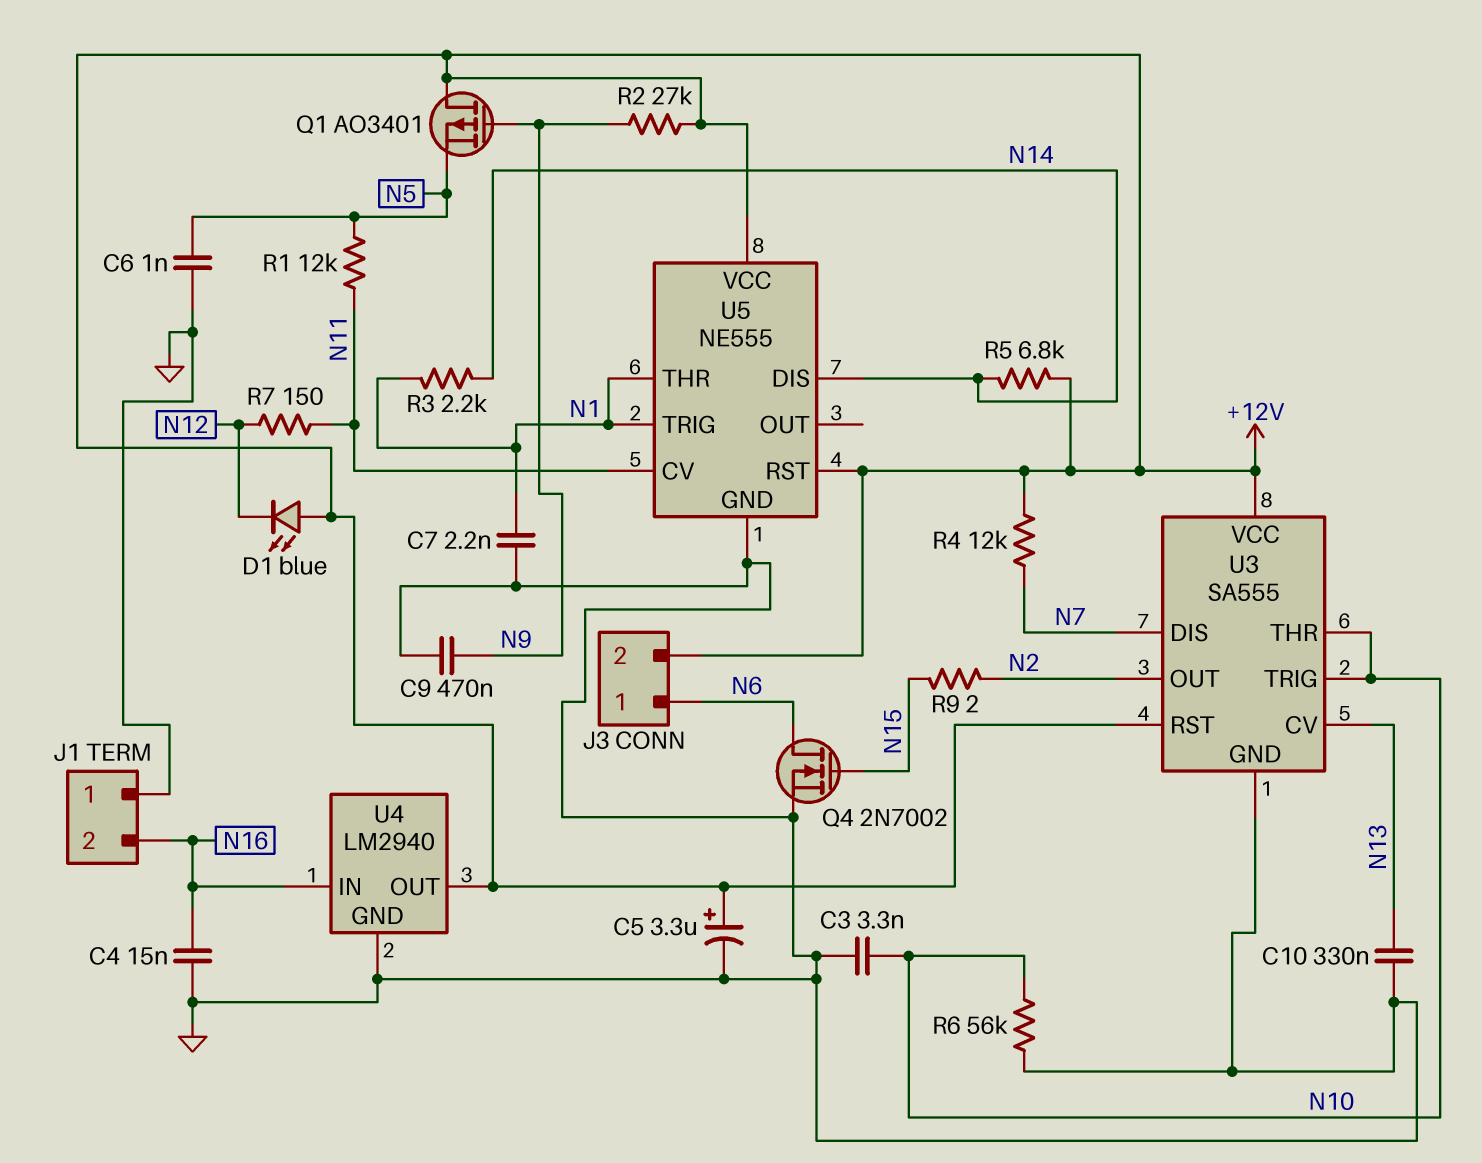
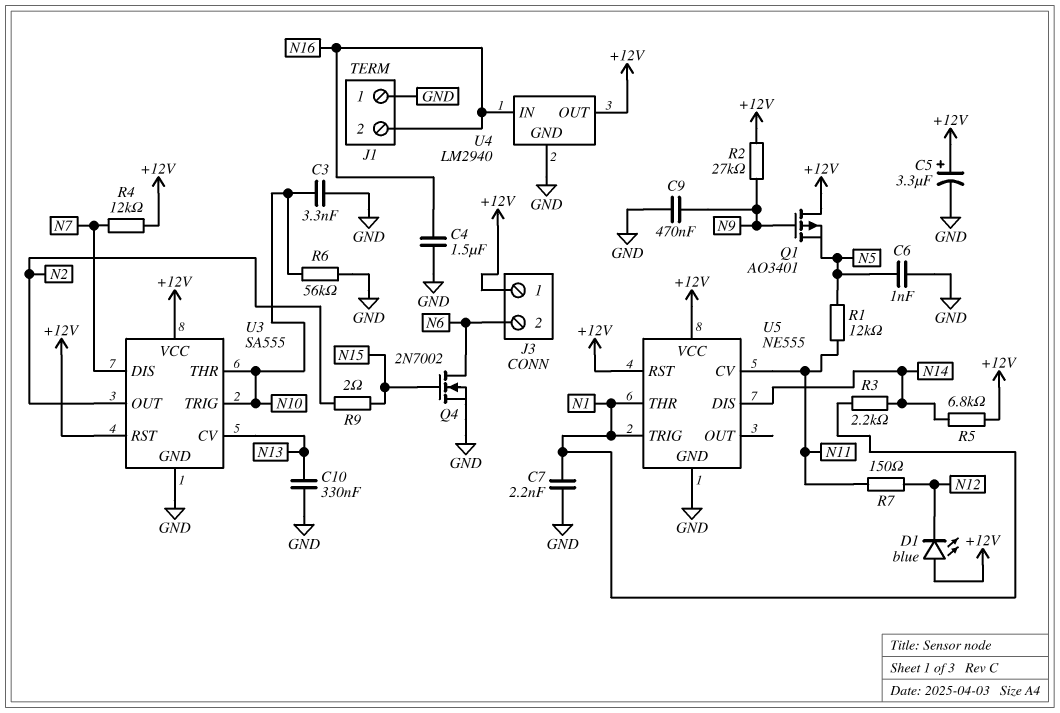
C4: 15nF (GND, N16) -> 1.5uF (GND, N16)
J3 pin 1: N6 -> +12V
J3 pin 2: +12V -> N6

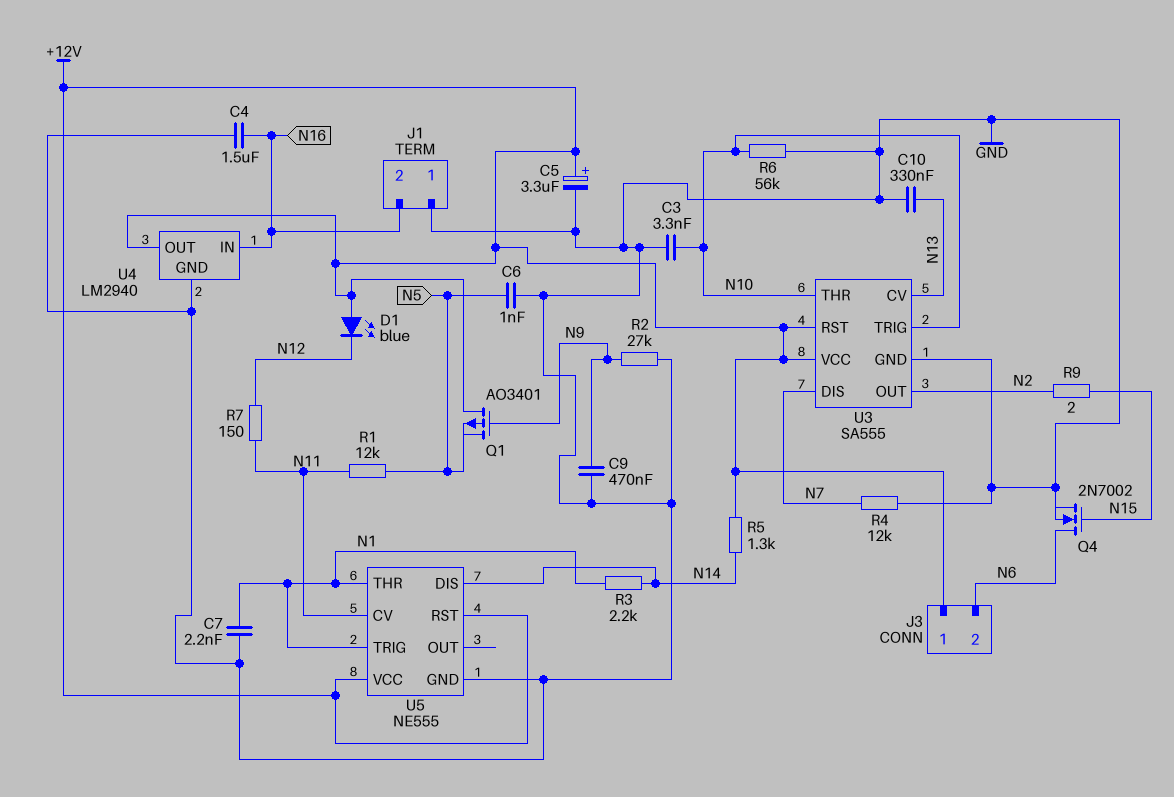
R2: 27k (+12V, N9) -> 27k (GND, N9)
R4: 12k (+12V, N7) -> 12k (GND, N7)
R5: 6.8k (+12V, N14) -> 1.3k (+12V, N14)

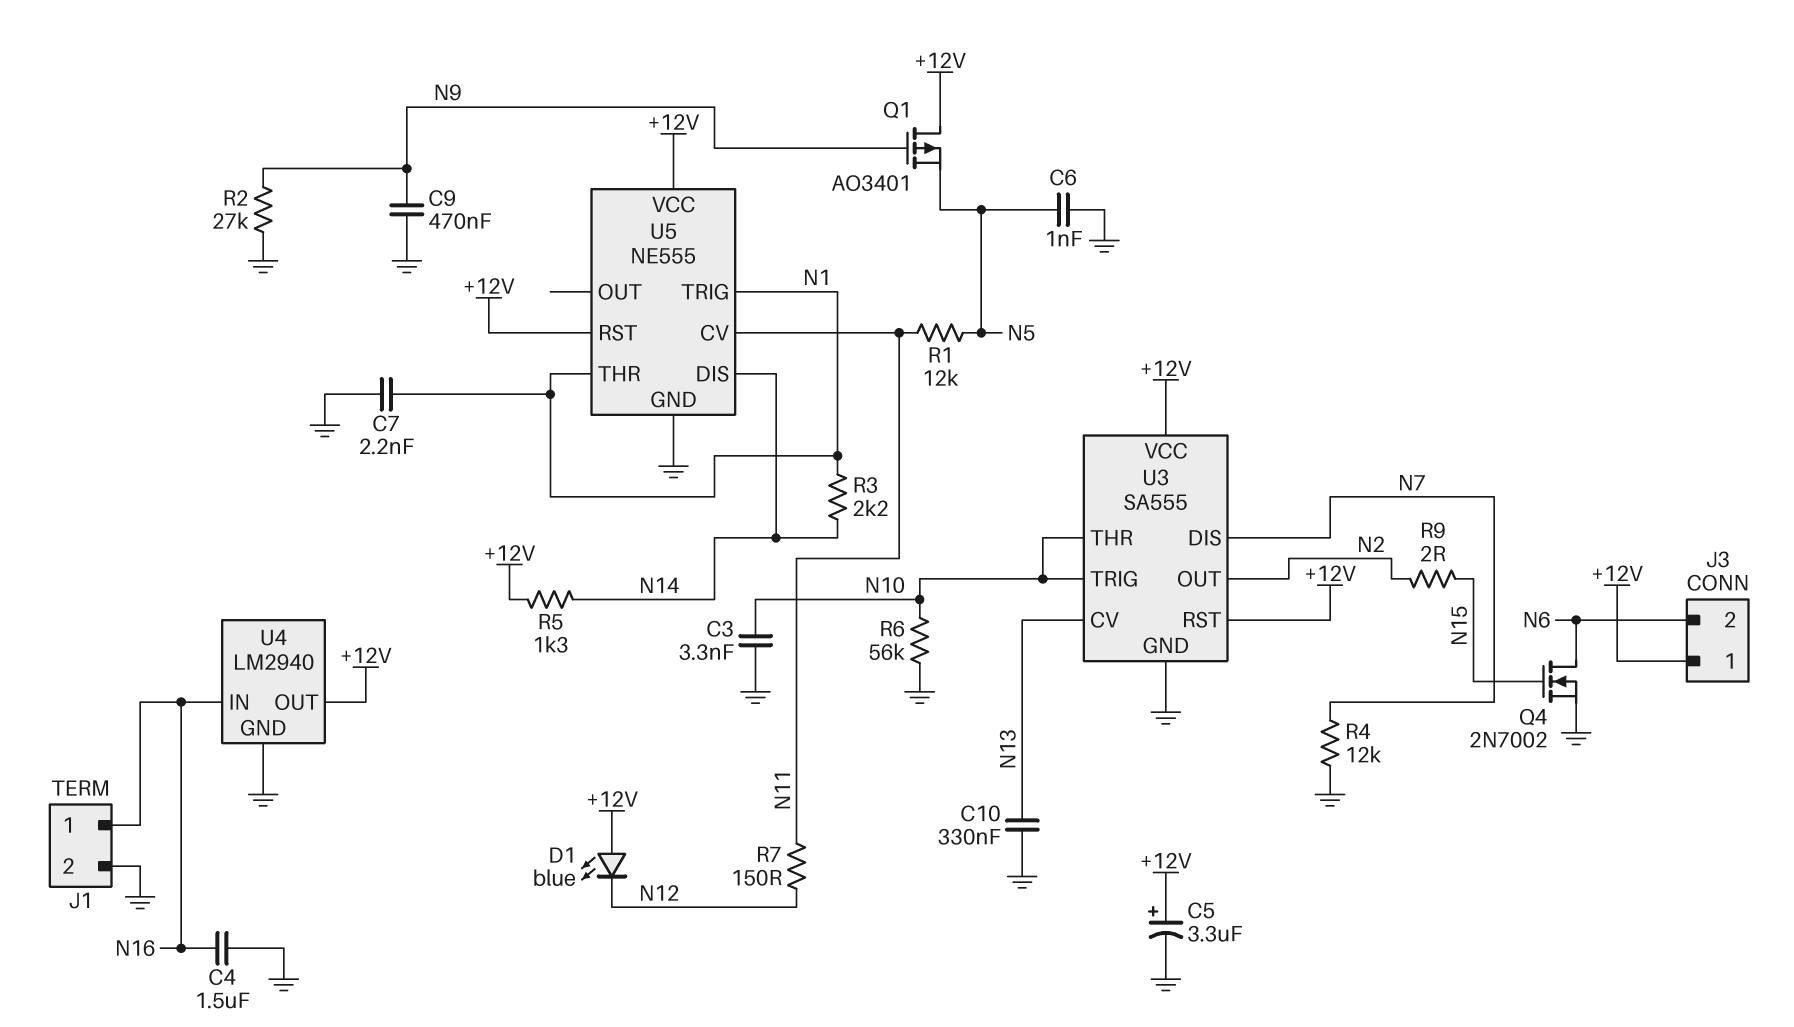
J1 pin 1: GND -> N16
J1 pin 2: N16 -> GND

